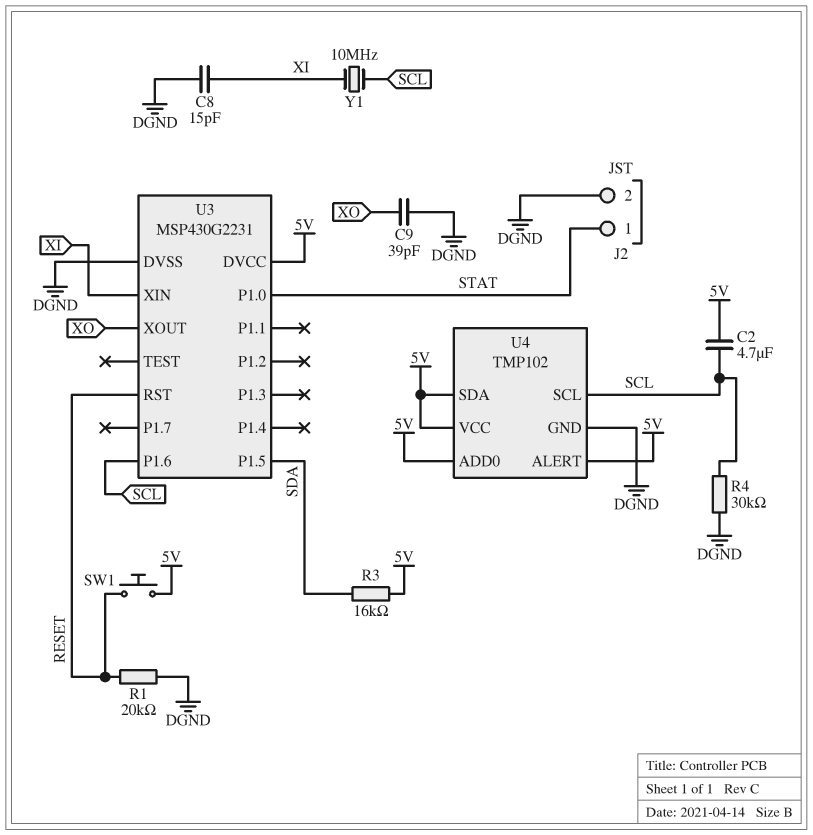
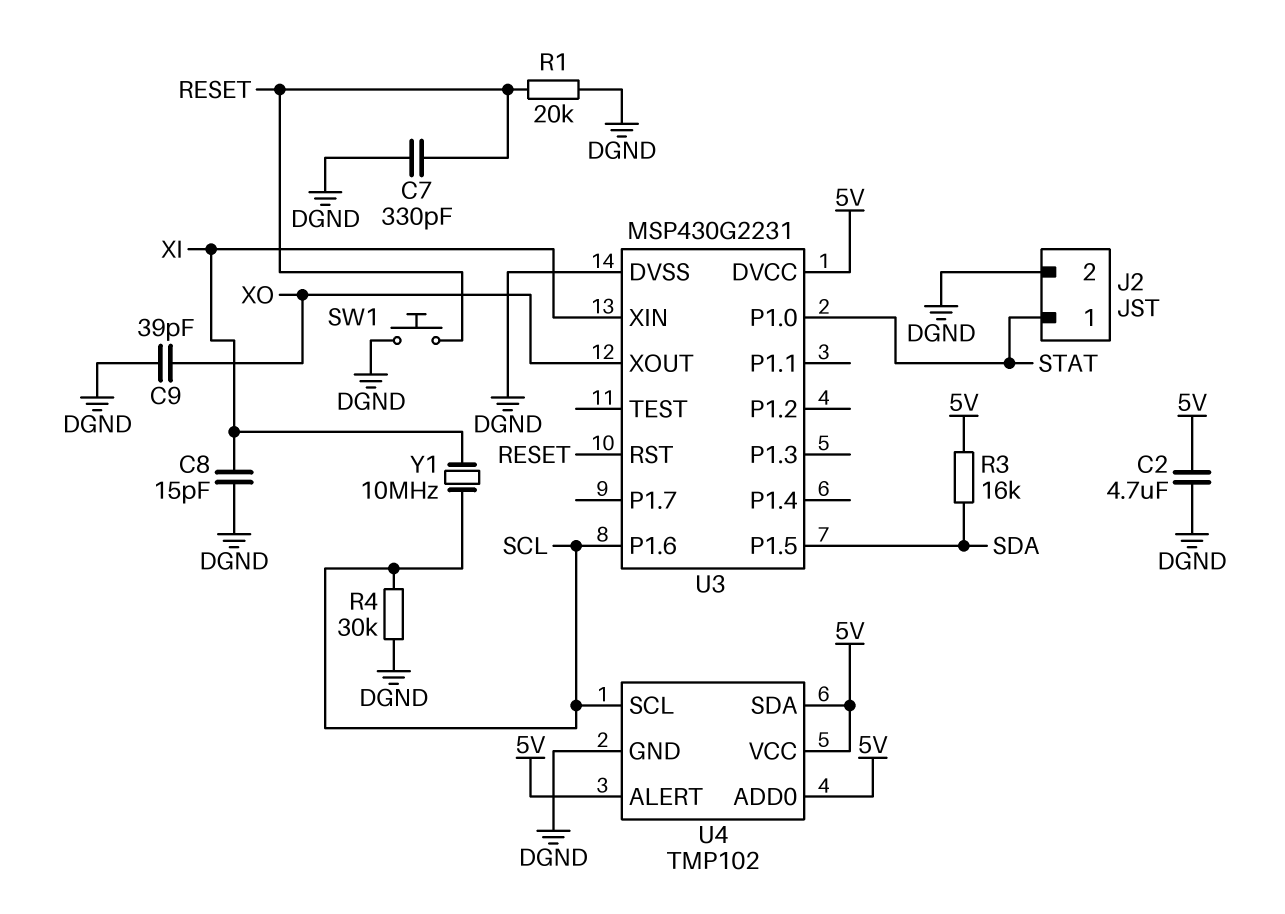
C2: 4.7uF (5V, SCL) -> 4.7uF (5V, DGND)
C7: none -> 330pF (DGND, RESET)
SW1: button (5V, RESET) -> button (DGND, RESET)

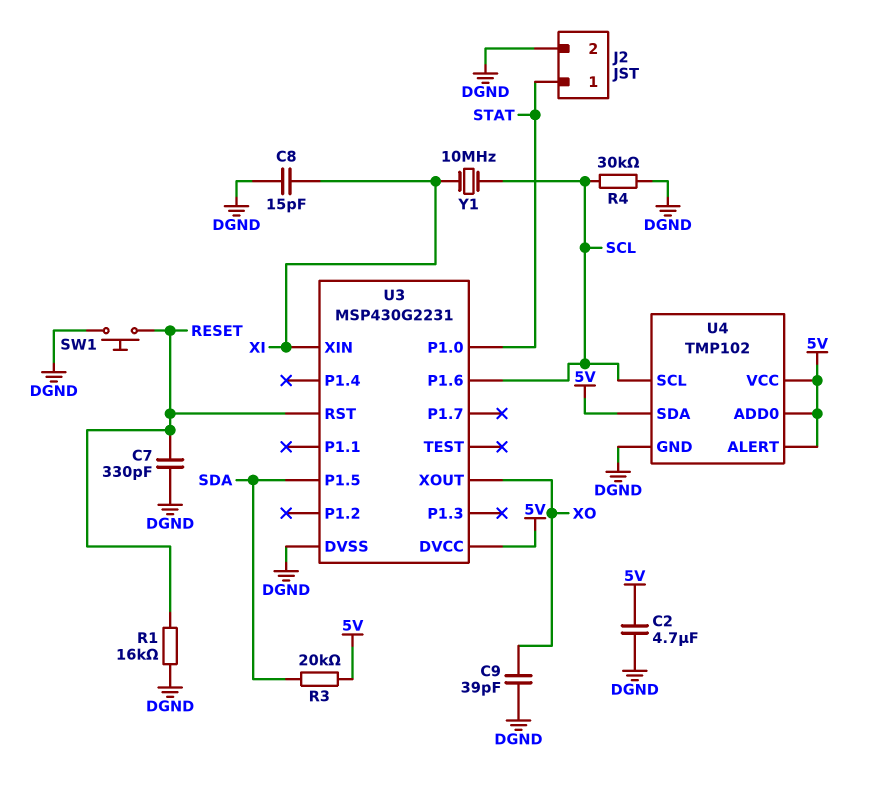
R1: 20k (DGND, RESET) -> 16k (DGND, RESET)
R3: 16k (5V, SDA) -> 20k (5V, SDA)

